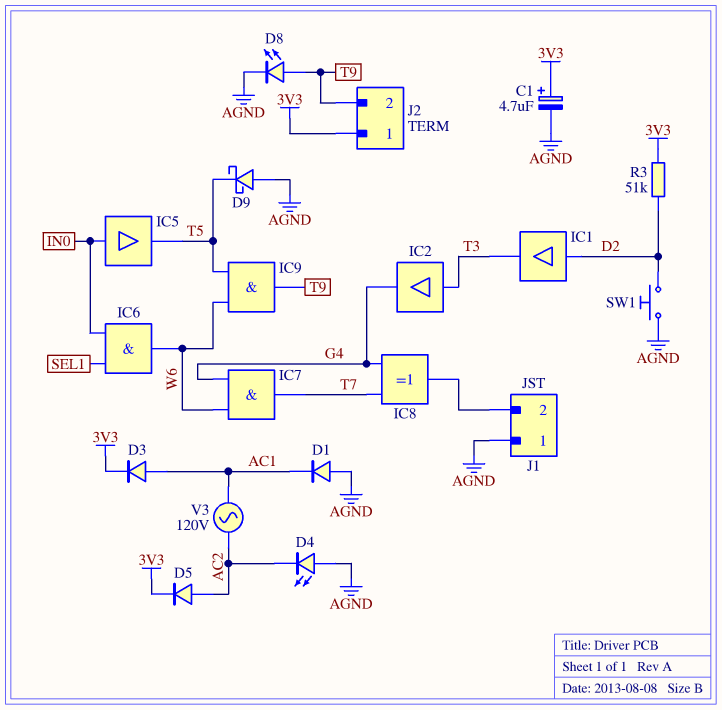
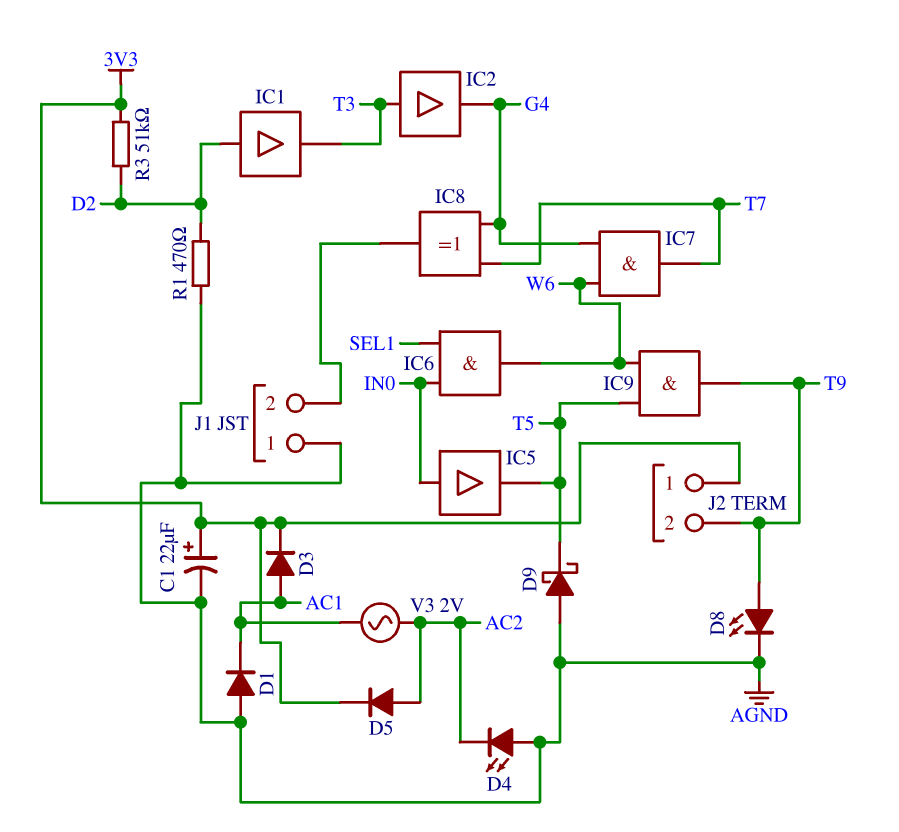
C1: 4.7uF (plus 3V3, minus AGND) -> 22uF (plus 3V3, minus AGND)
R1: none -> 470 (AGND, D2)
SW1: button (AGND, D2) -> none
V3: AC 120V (AC1, AC2) -> AC 2V (AC1, AC2)

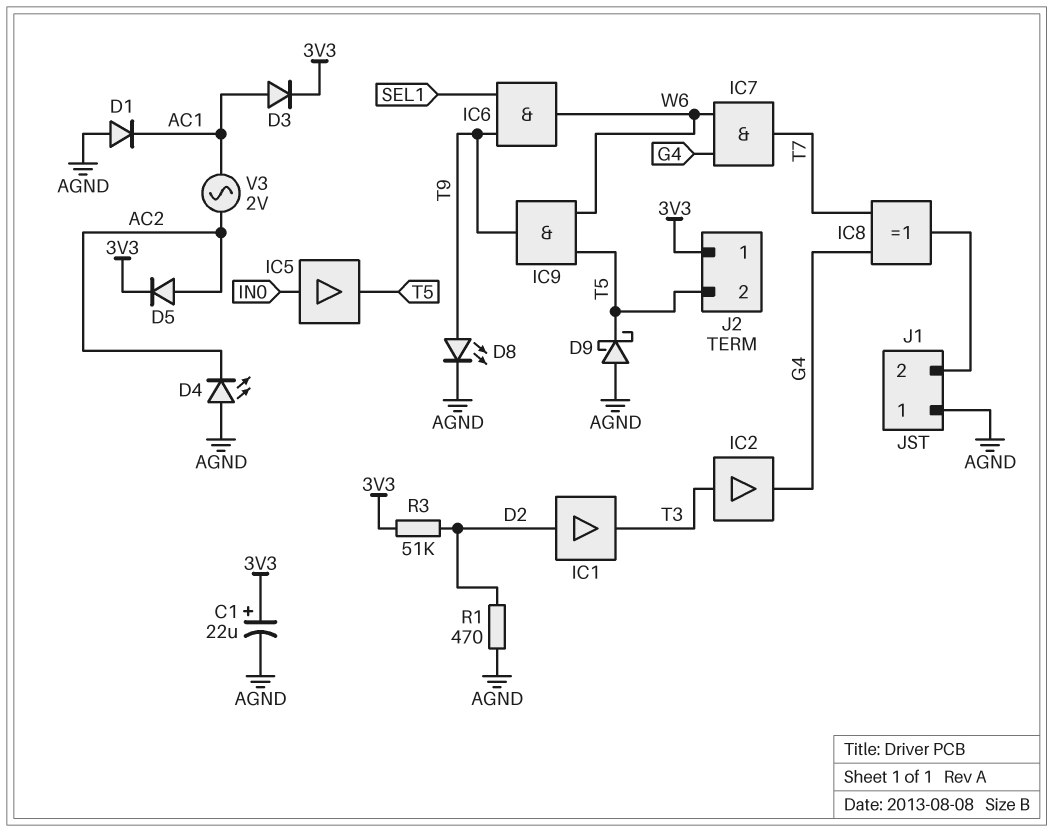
IC6: AND (in IN0, in SEL1, out W6) -> AND (in SEL1, in T9, out W6)
J2 pin 2: T9 -> T5

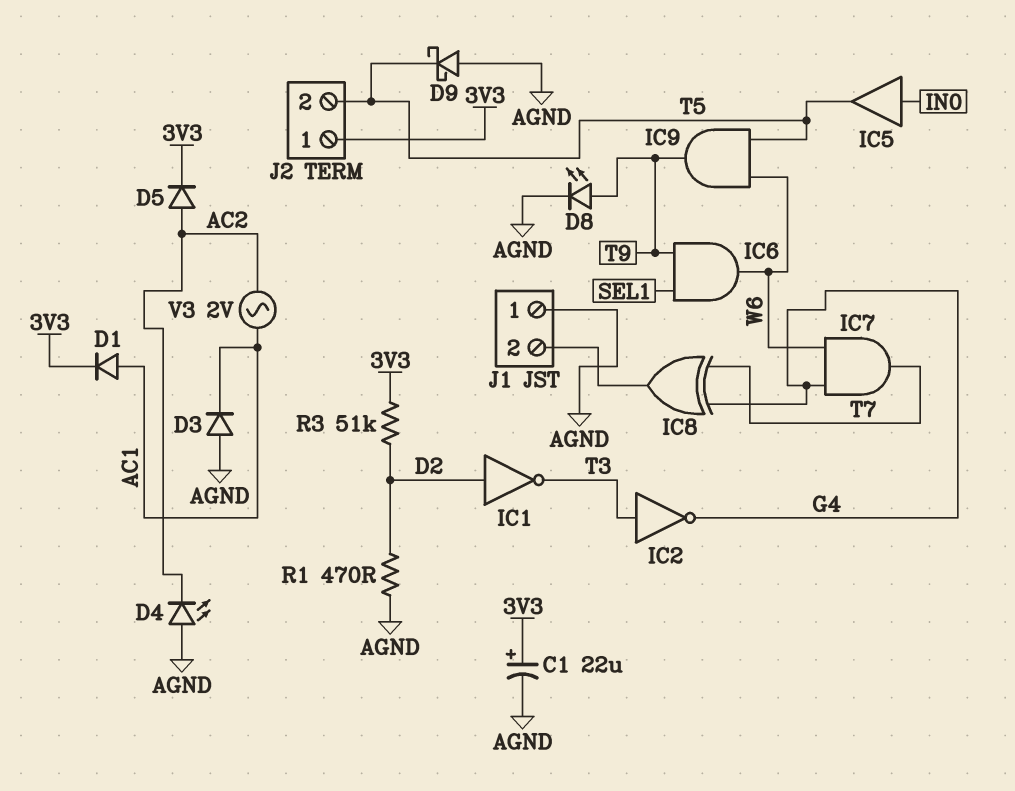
D1: diode (A AGND, K AC1) -> diode (A AC1, K 3V3)
D3: diode (A AC1, K 3V3) -> diode (A AGND, K AC1)
IC1: buffer (in D2, out T3) -> NOT (in D2, out T3)
IC2: buffer (in T3, out G4) -> NOT (in T3, out G4)

